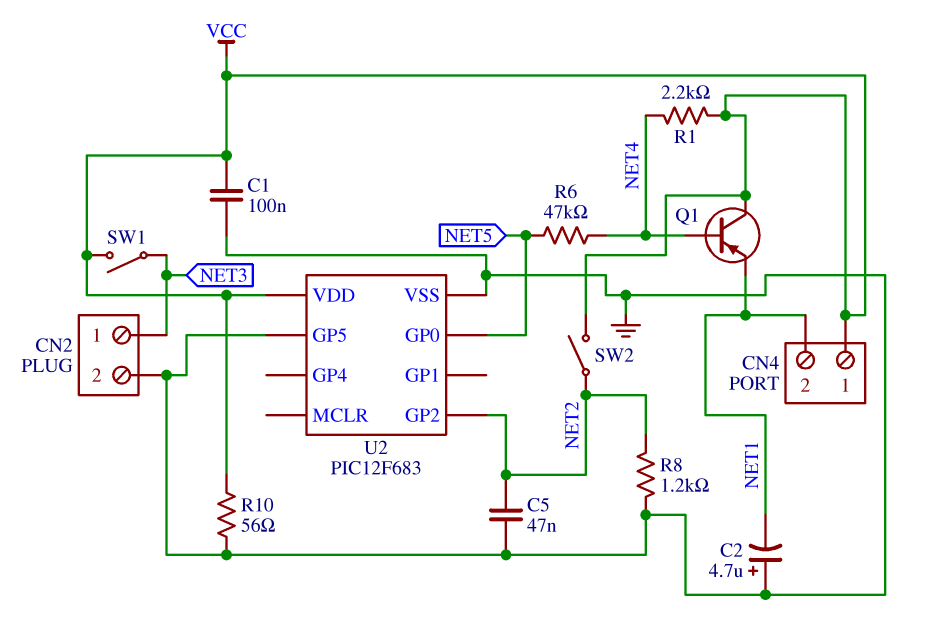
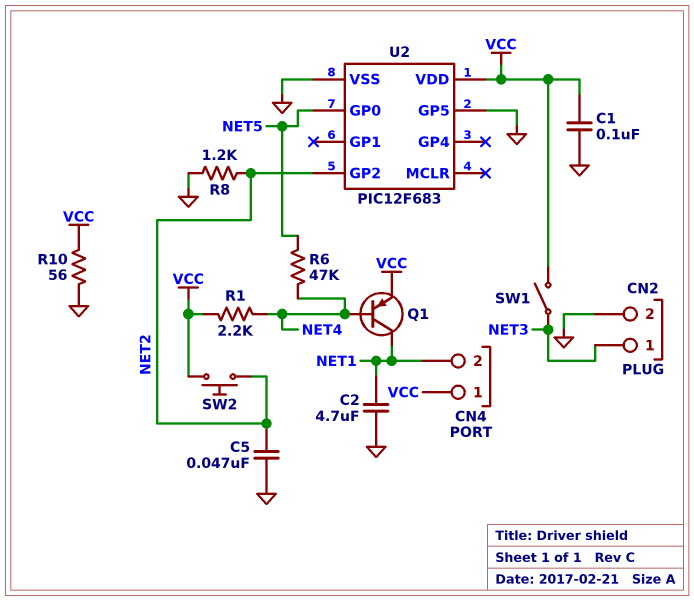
C2: 4.7uF (plus GND, minus NET1) -> 4.7uF (GND, NET1)
Q1: PNP (B NET4, C VCC, E NET1) -> PNP (B NET4, C NET1, E VCC)
SW2: switch (NET2, VCC) -> button (NET2, VCC)

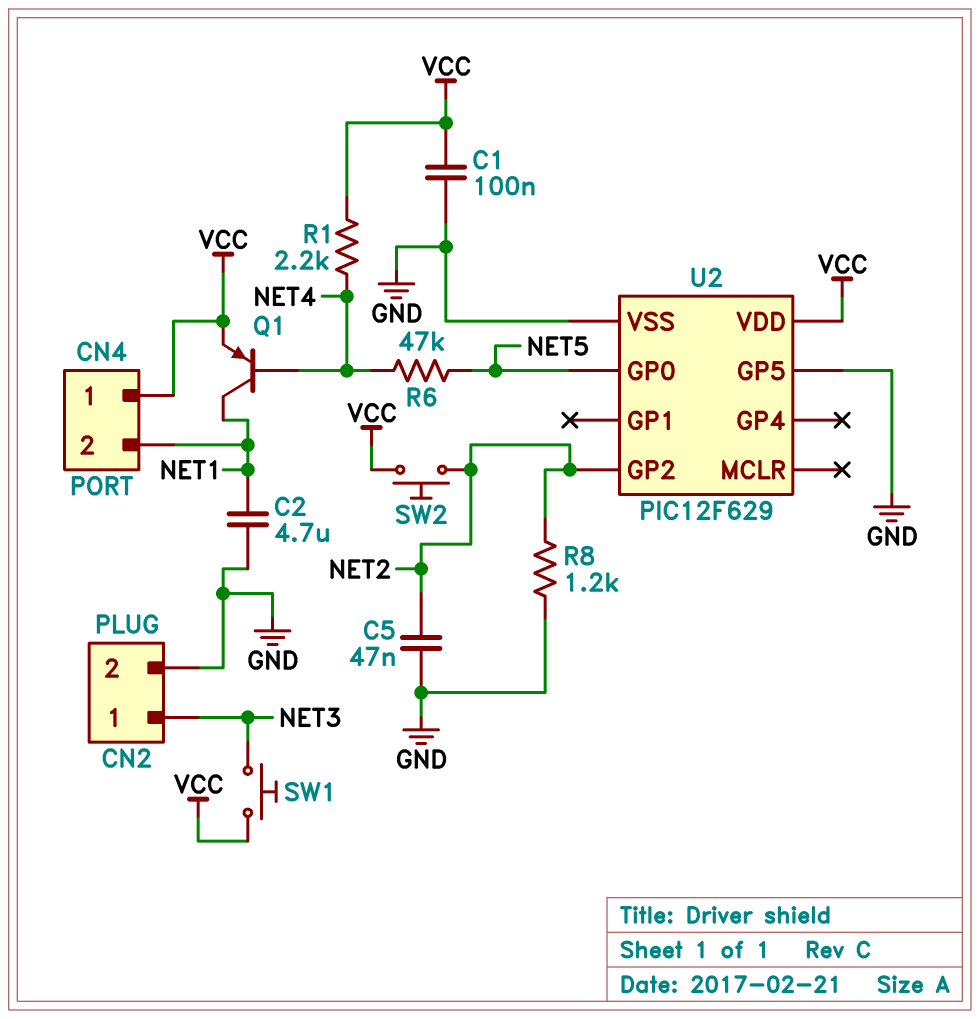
R10: 56 (GND, VCC) -> none
SW1: switch (NET3, VCC) -> button (NET3, VCC)
U2: PIC12F683 -> PIC12F629

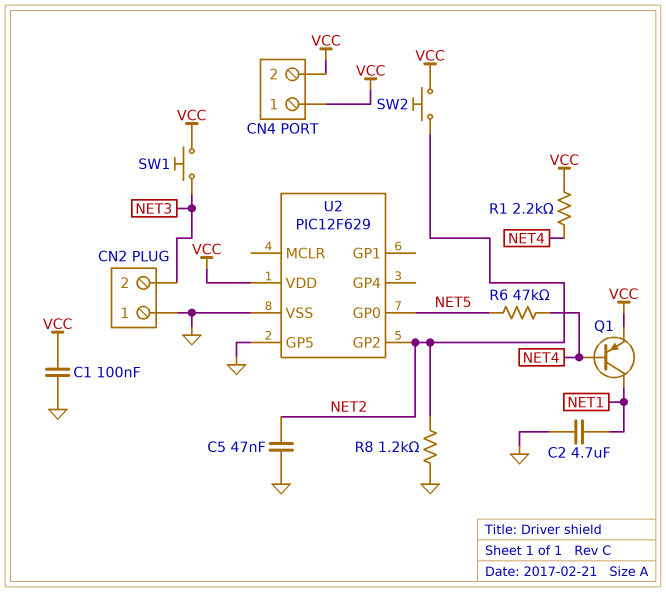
CN2 pin 1: NET3 -> GND
CN2 pin 2: GND -> NET3
CN4 pin 2: NET1 -> VCC

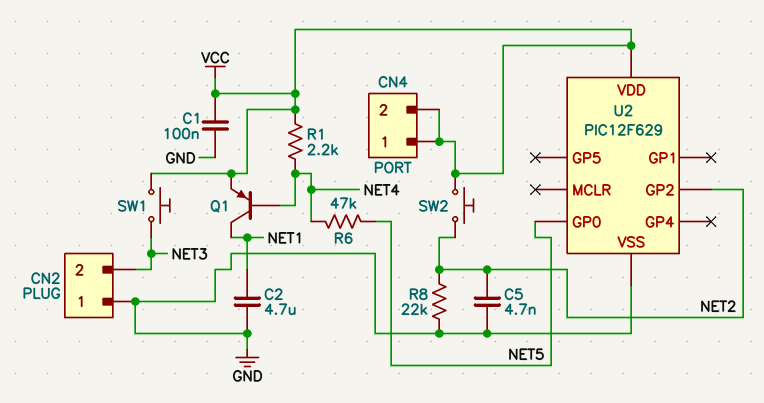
C5: 47nF (GND, NET2) -> 4.7nF (GND, NET2)
R8: 1.2k (GND, NET2) -> 22k (GND, NET2)
U2 pin GP5: GND -> none

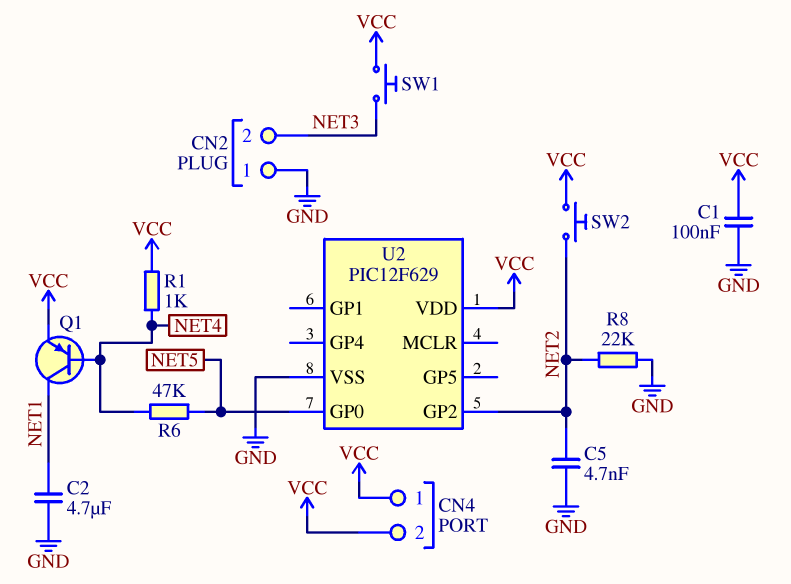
R1: 2.2k (NET4, VCC) -> 1k (NET4, VCC)

